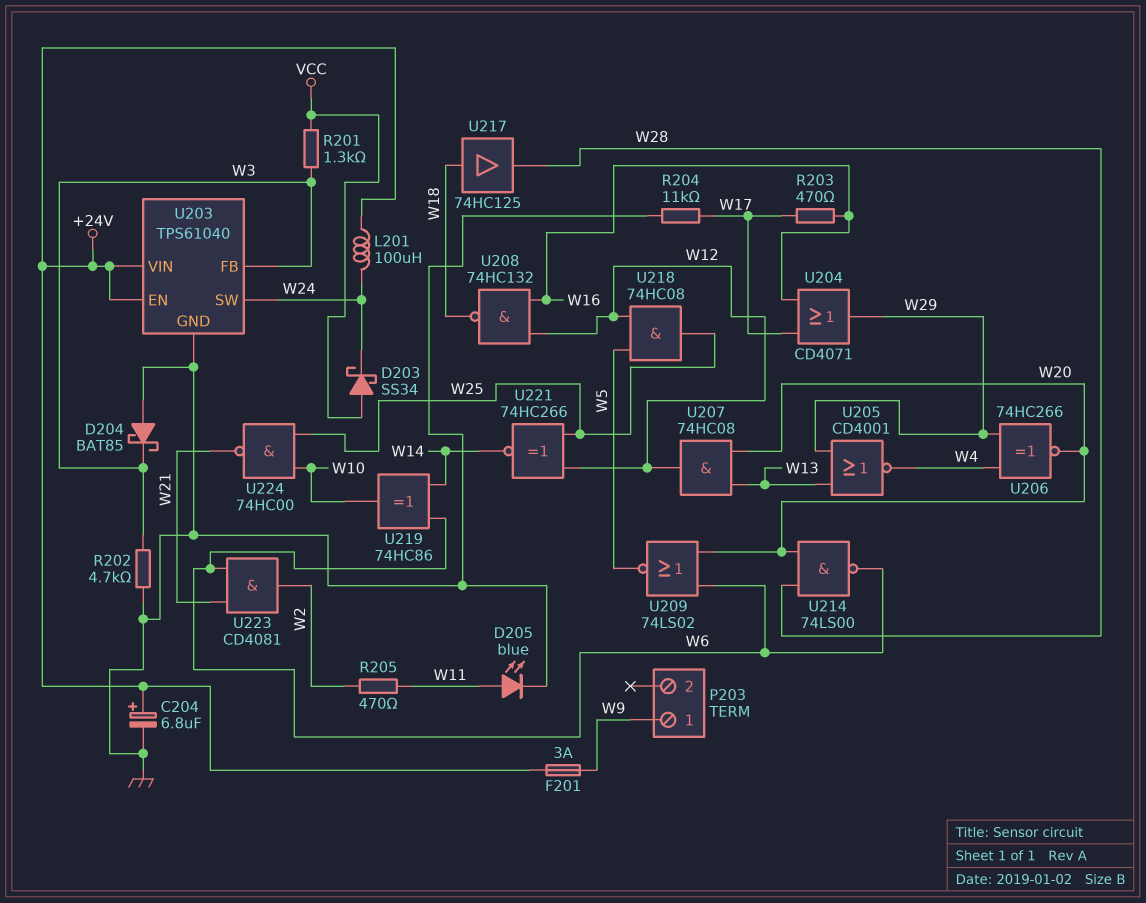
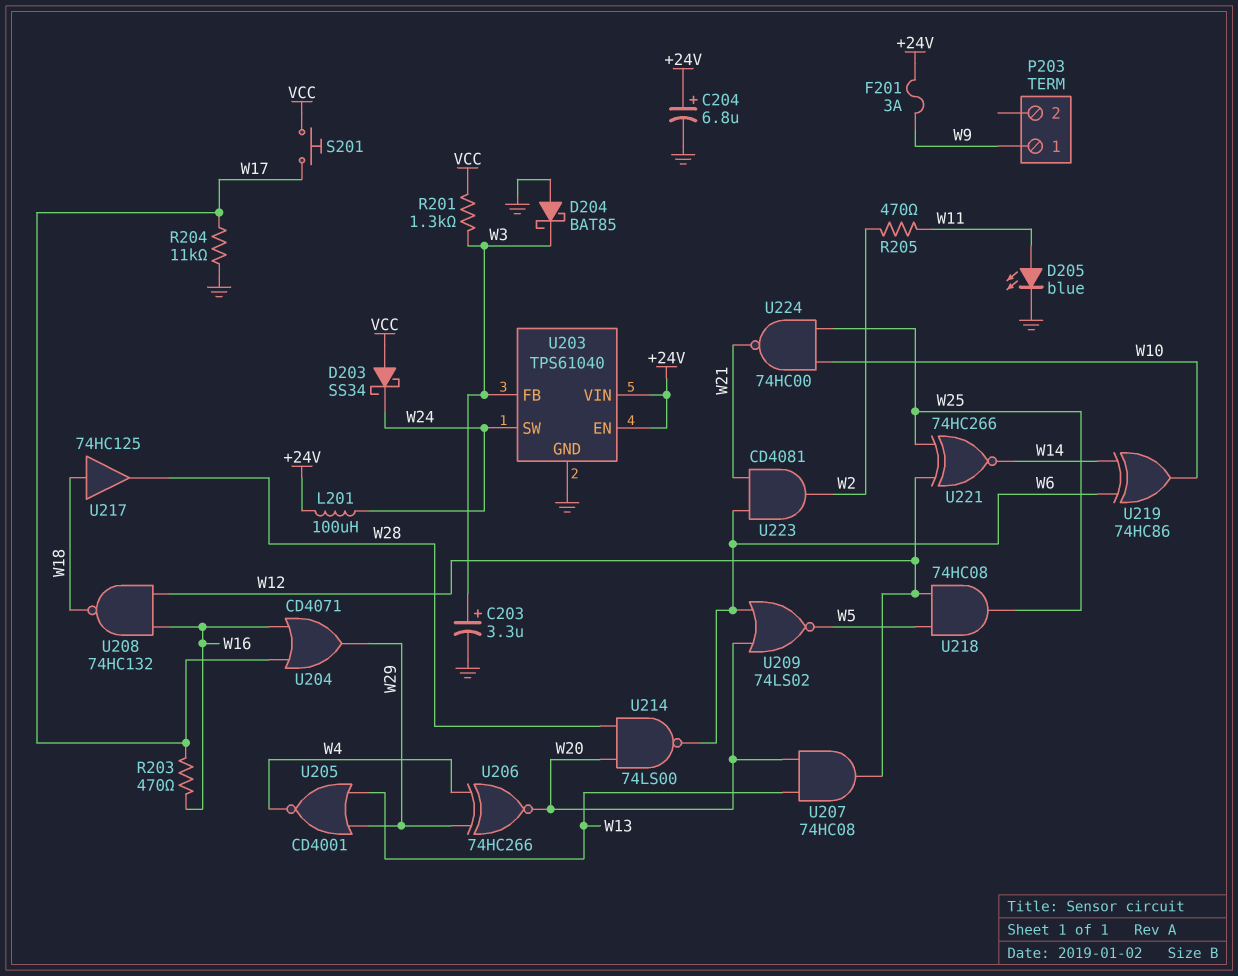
C203: none -> 3.3uF (plus W3, minus GND)
R202: 4.7k (GND, W3) -> none
S201: none -> button (VCC, W17)

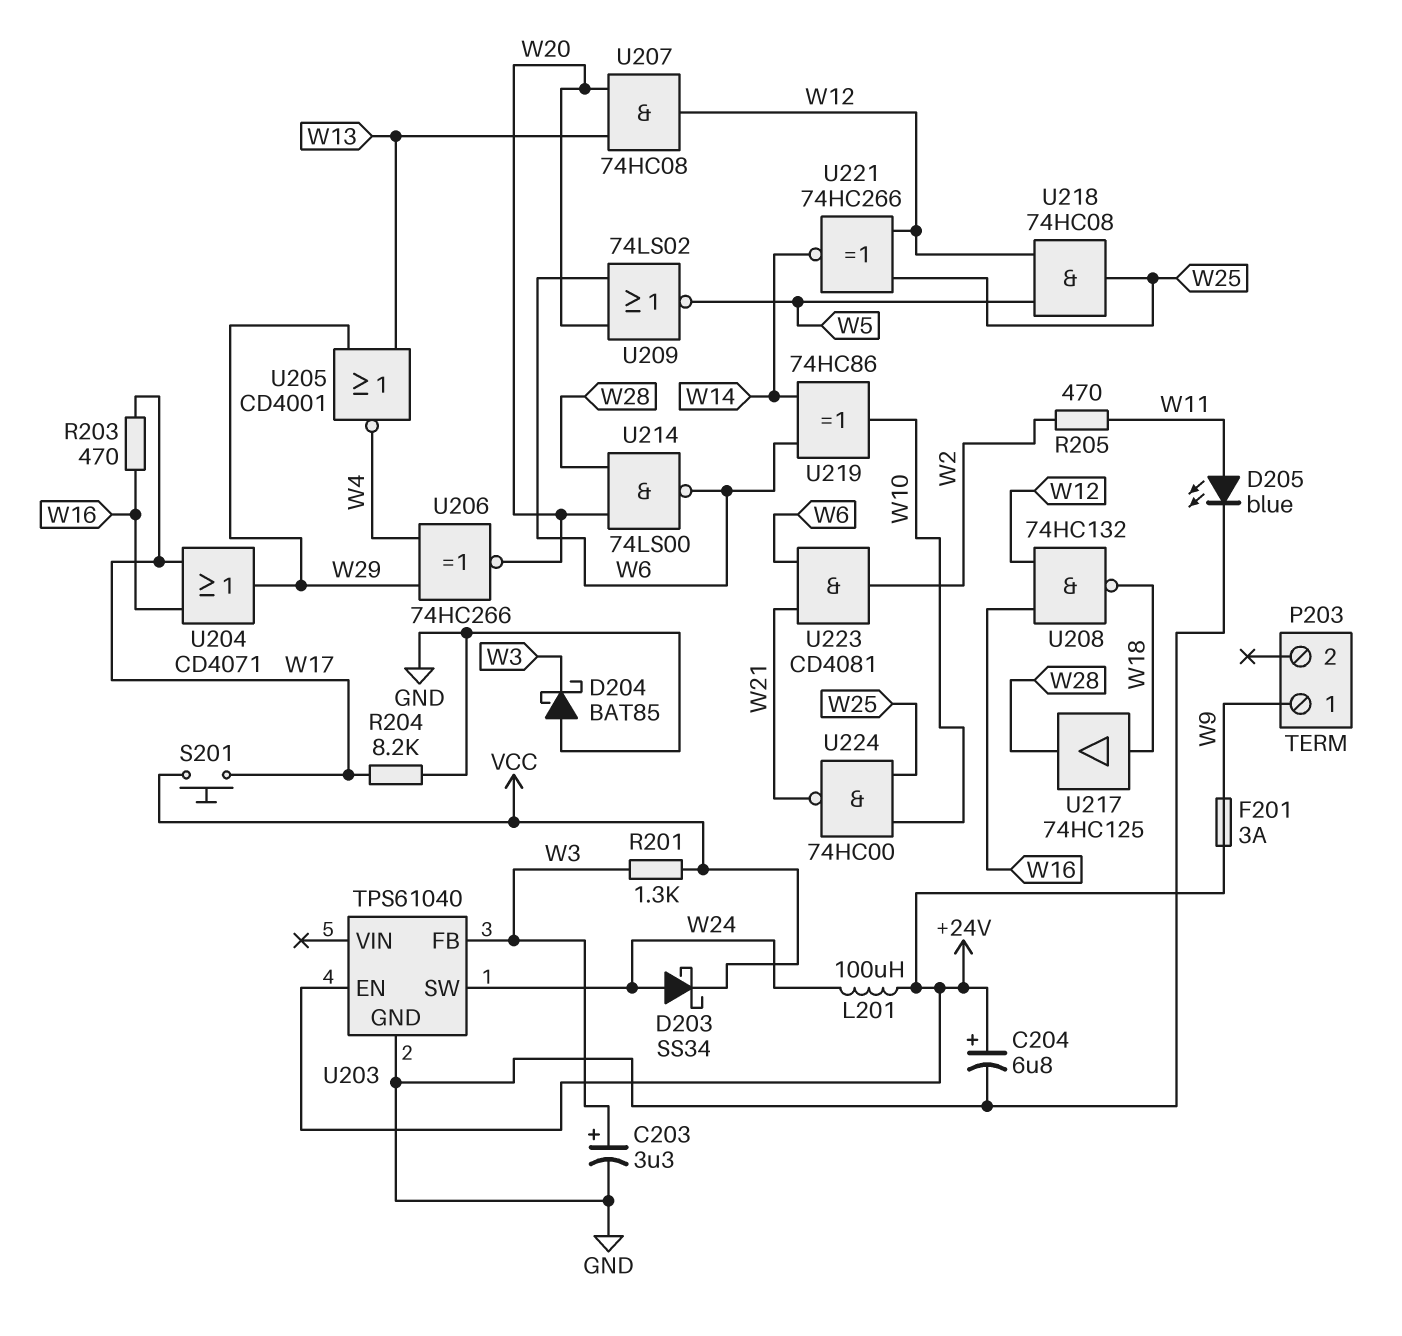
D203: schottky SS34 (A VCC, K W24) -> schottky SS34 (A W24, K VCC)
R204: 11k (GND, W17) -> 8.2k (GND, W17)
U203 pin VIN: +24V -> none

